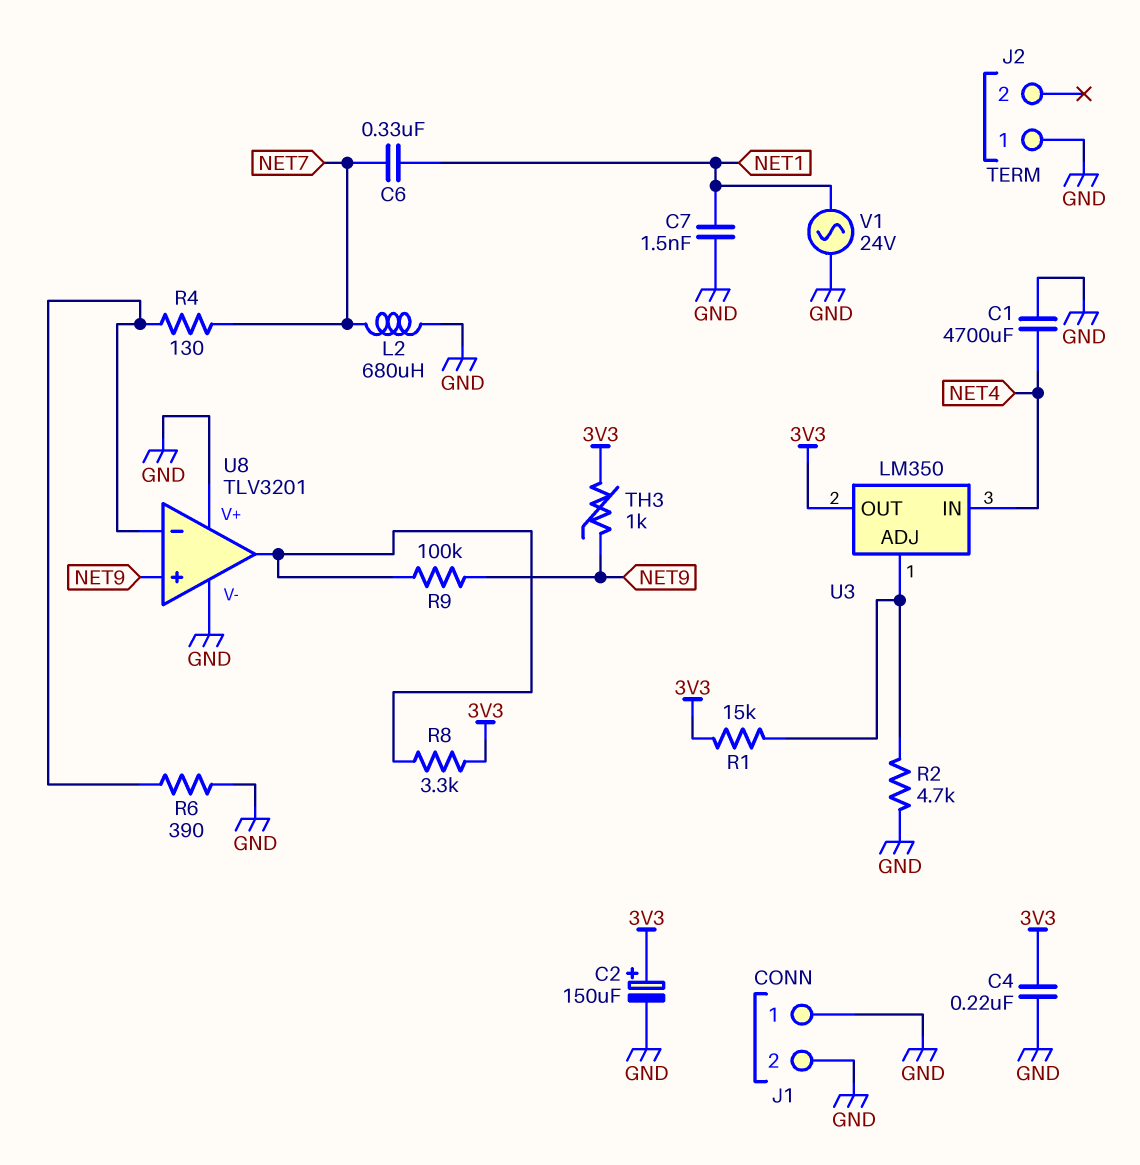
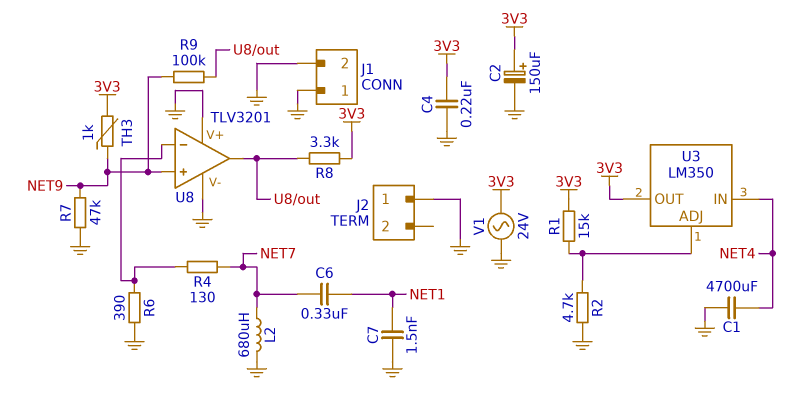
R7: none -> 47k (GND, NET9)
V1: AC 24V (GND, NET1) -> AC 24V (3V3, GND)

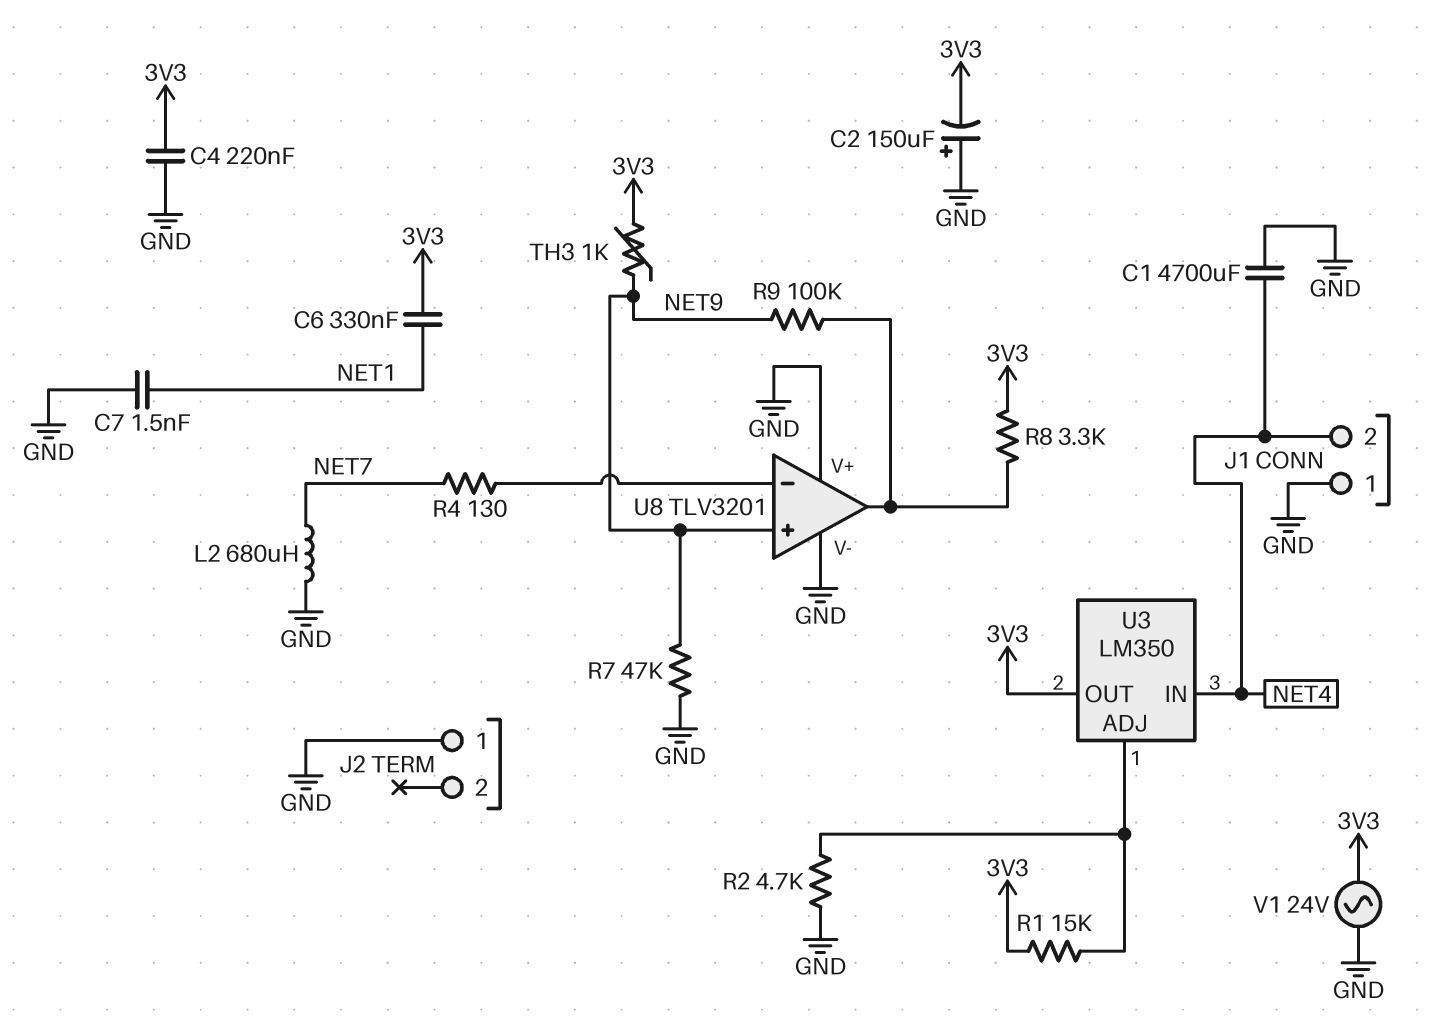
C2: 150uF (plus 3V3, minus GND) -> 150uF (plus GND, minus 3V3)
C6: 330nF (NET1, NET7) -> 330nF (3V3, NET1)
J1 pin 2: GND -> NET4
R6: 390 (GND, U8/in-) -> none

